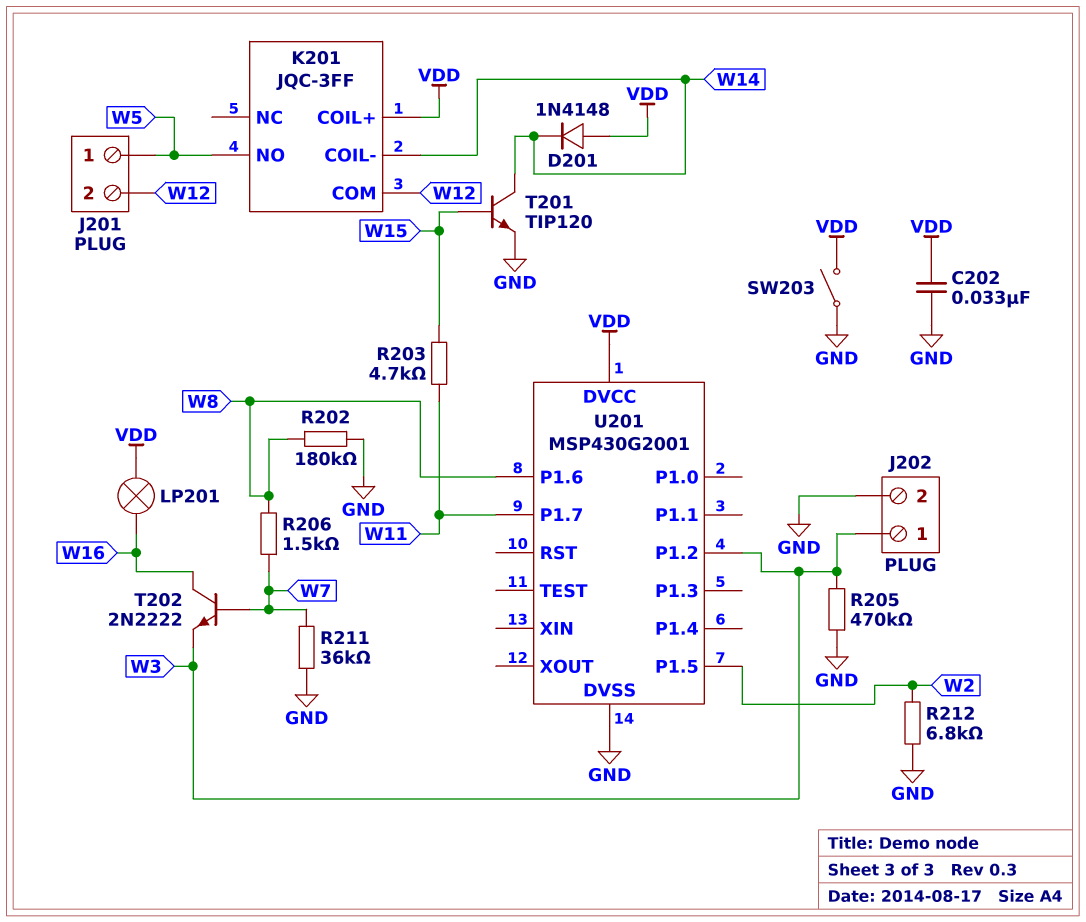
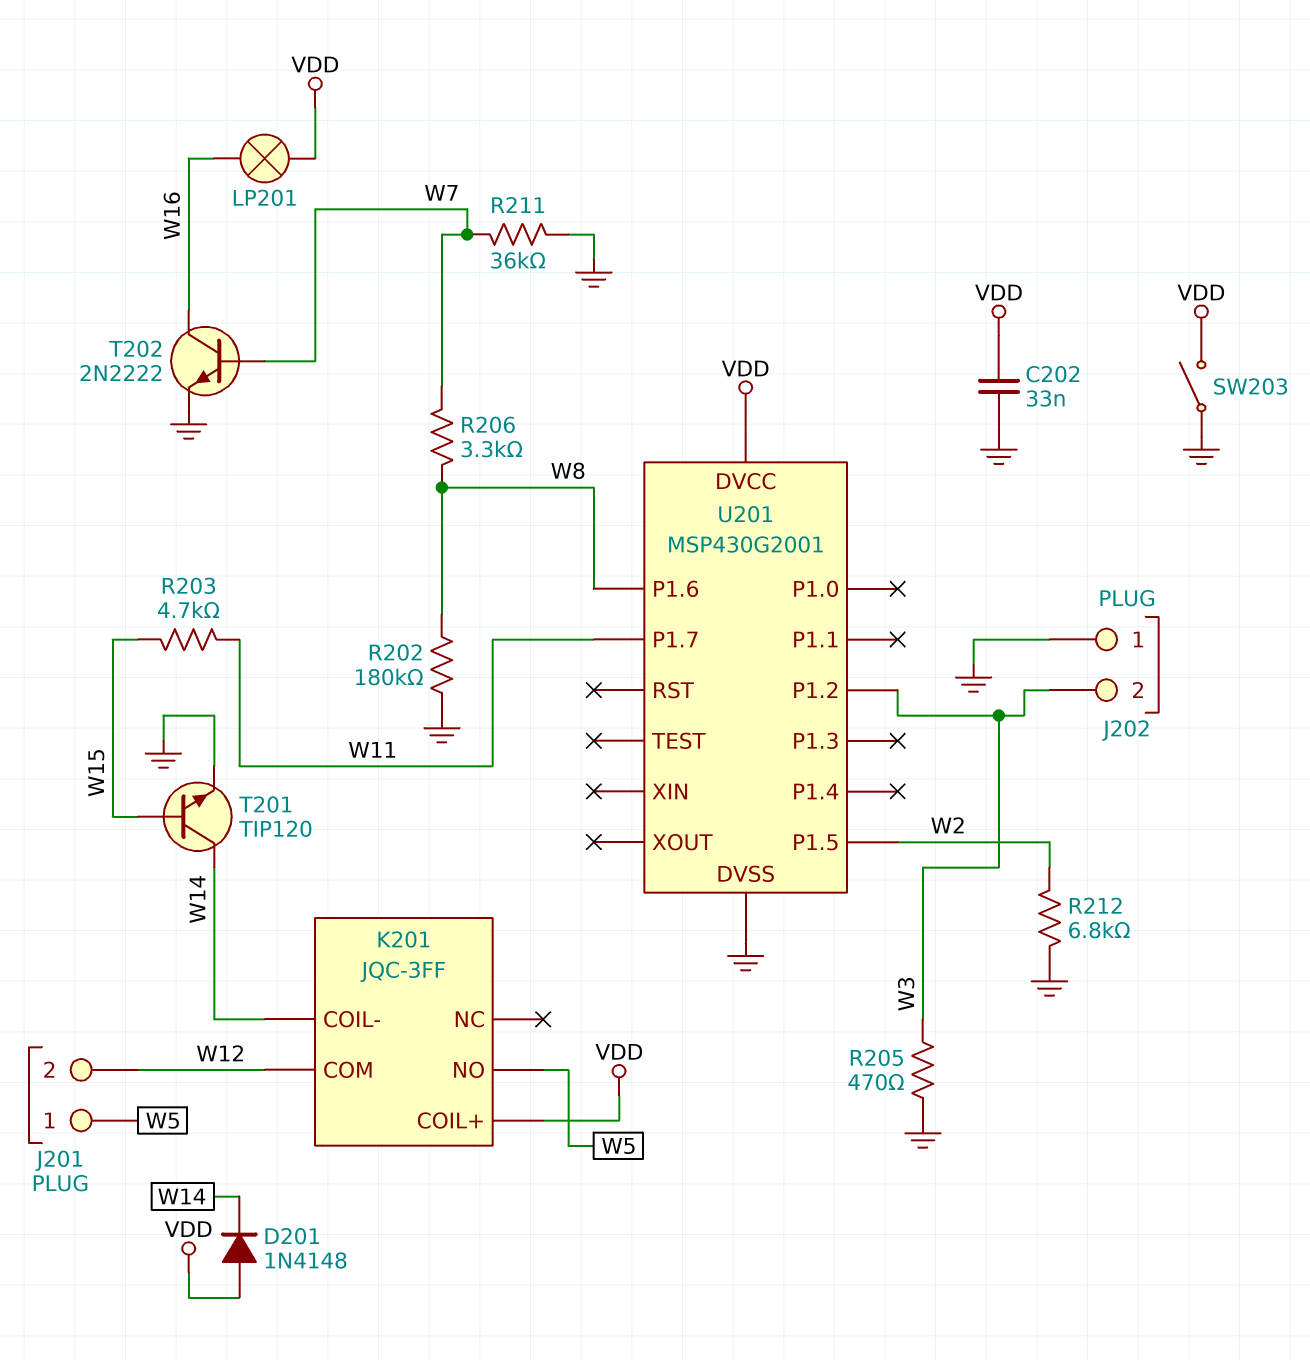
J202 pin 1: W3 -> GND
J202 pin 2: GND -> W3
R205: 470k (GND, W3) -> 470 (GND, W3)
R206: 1.5k (W7, W8) -> 3.3k (W7, W8)
T202: NPN 2N2222 (B W7, C W16, E W3) -> NPN 2N2222 (B W7, C W16, E GND)

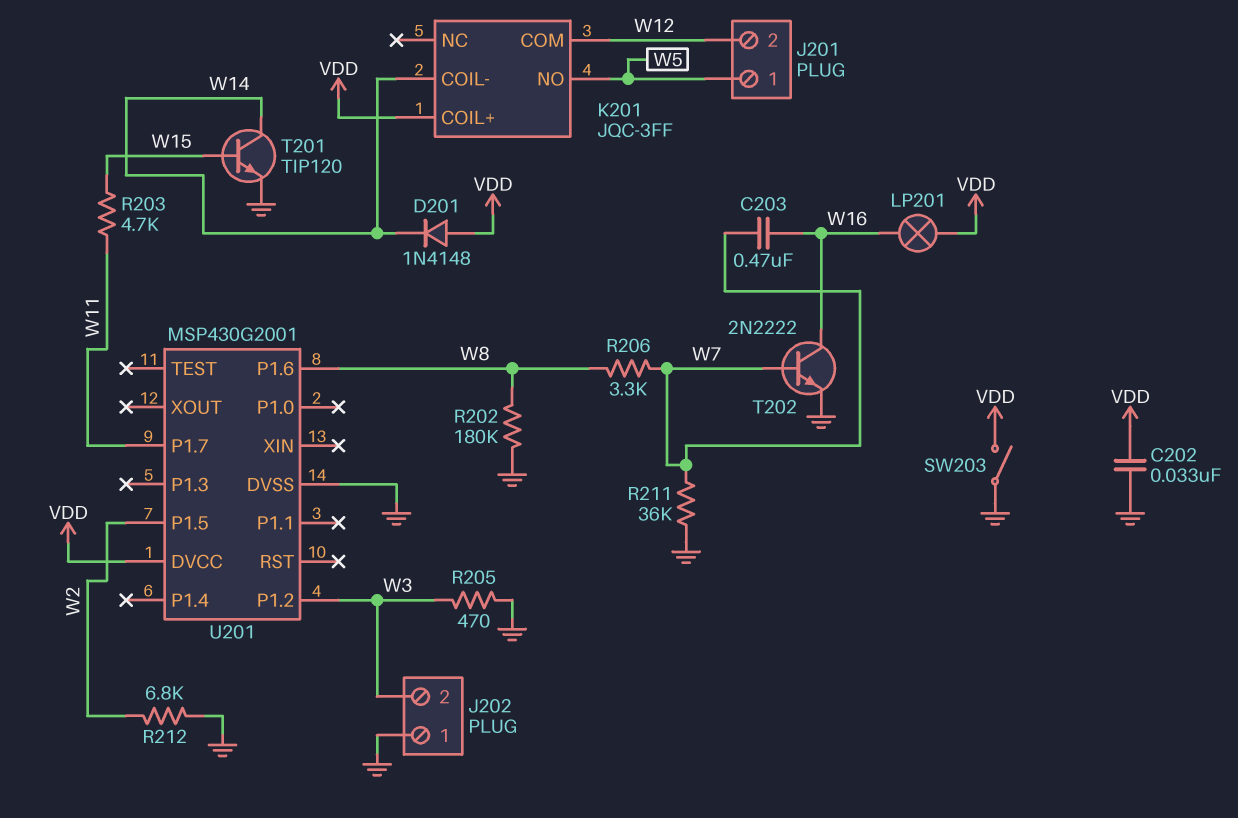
C203: none -> 470nF (W7, W16)

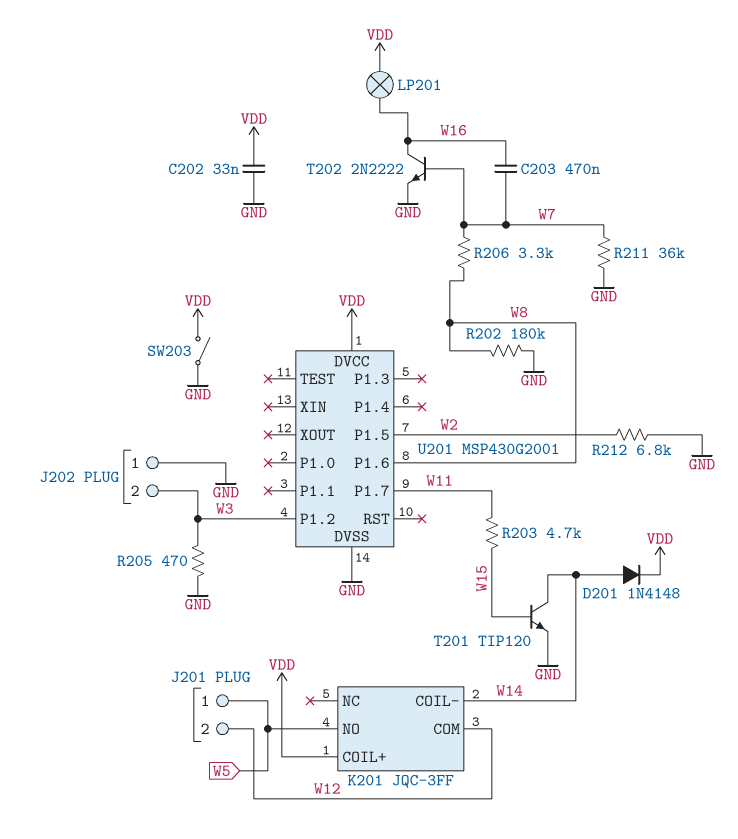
D201: diode 1N4148 (A VDD, K W14) -> diode 1N4148 (A W14, K VDD)

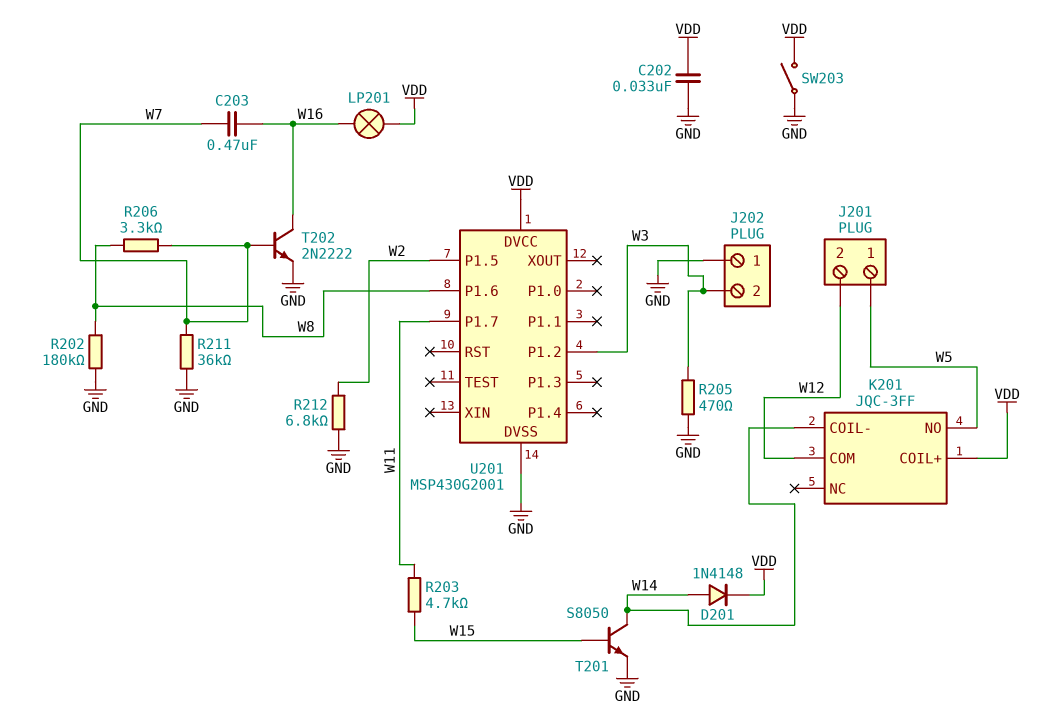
T201: NPN TIP120 (B W15, C W14, E GND) -> NPN S8050 (B W15, C W14, E GND)

